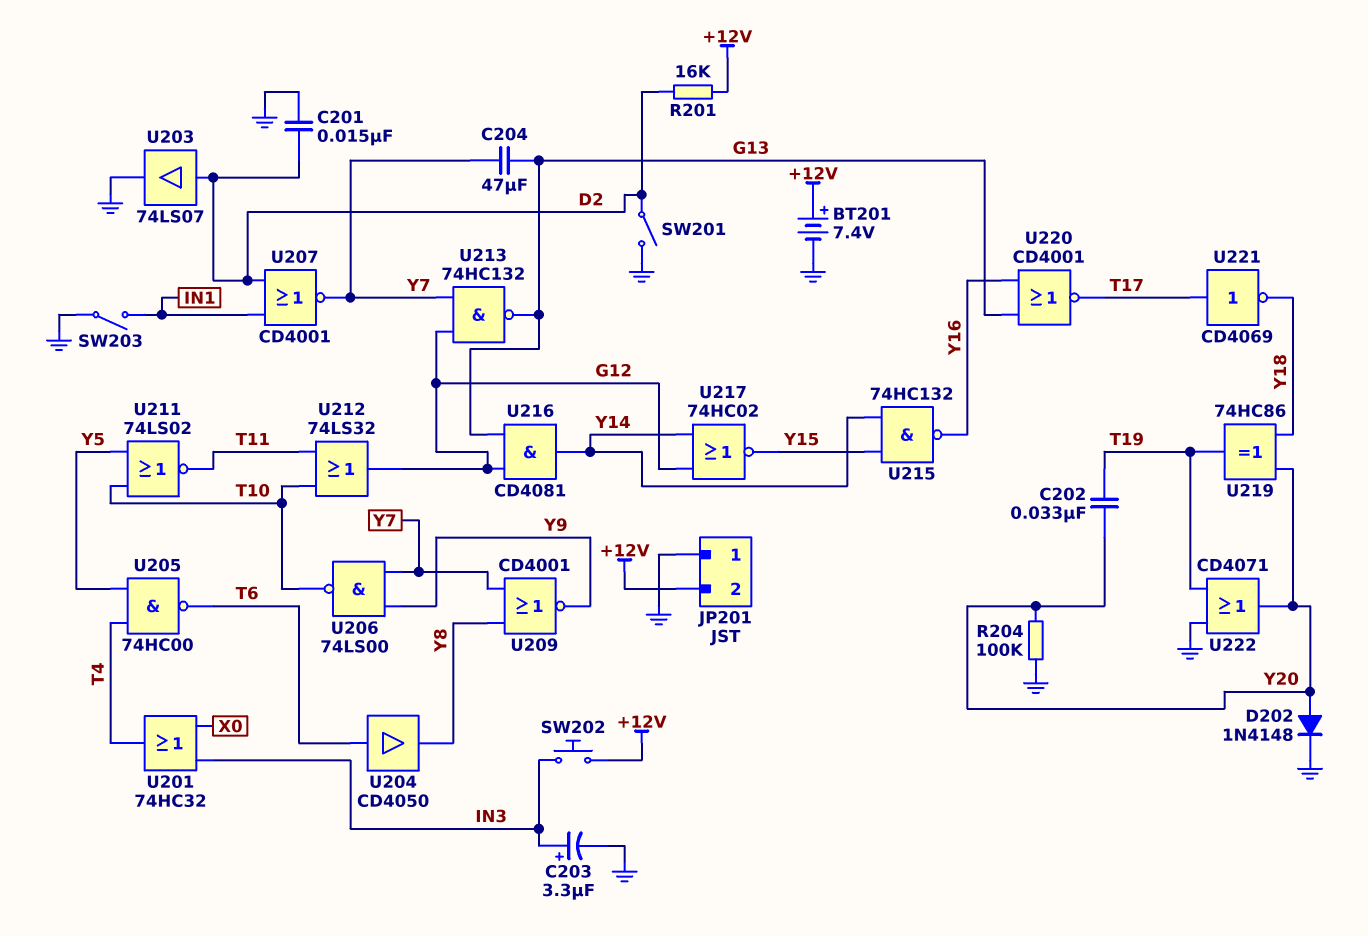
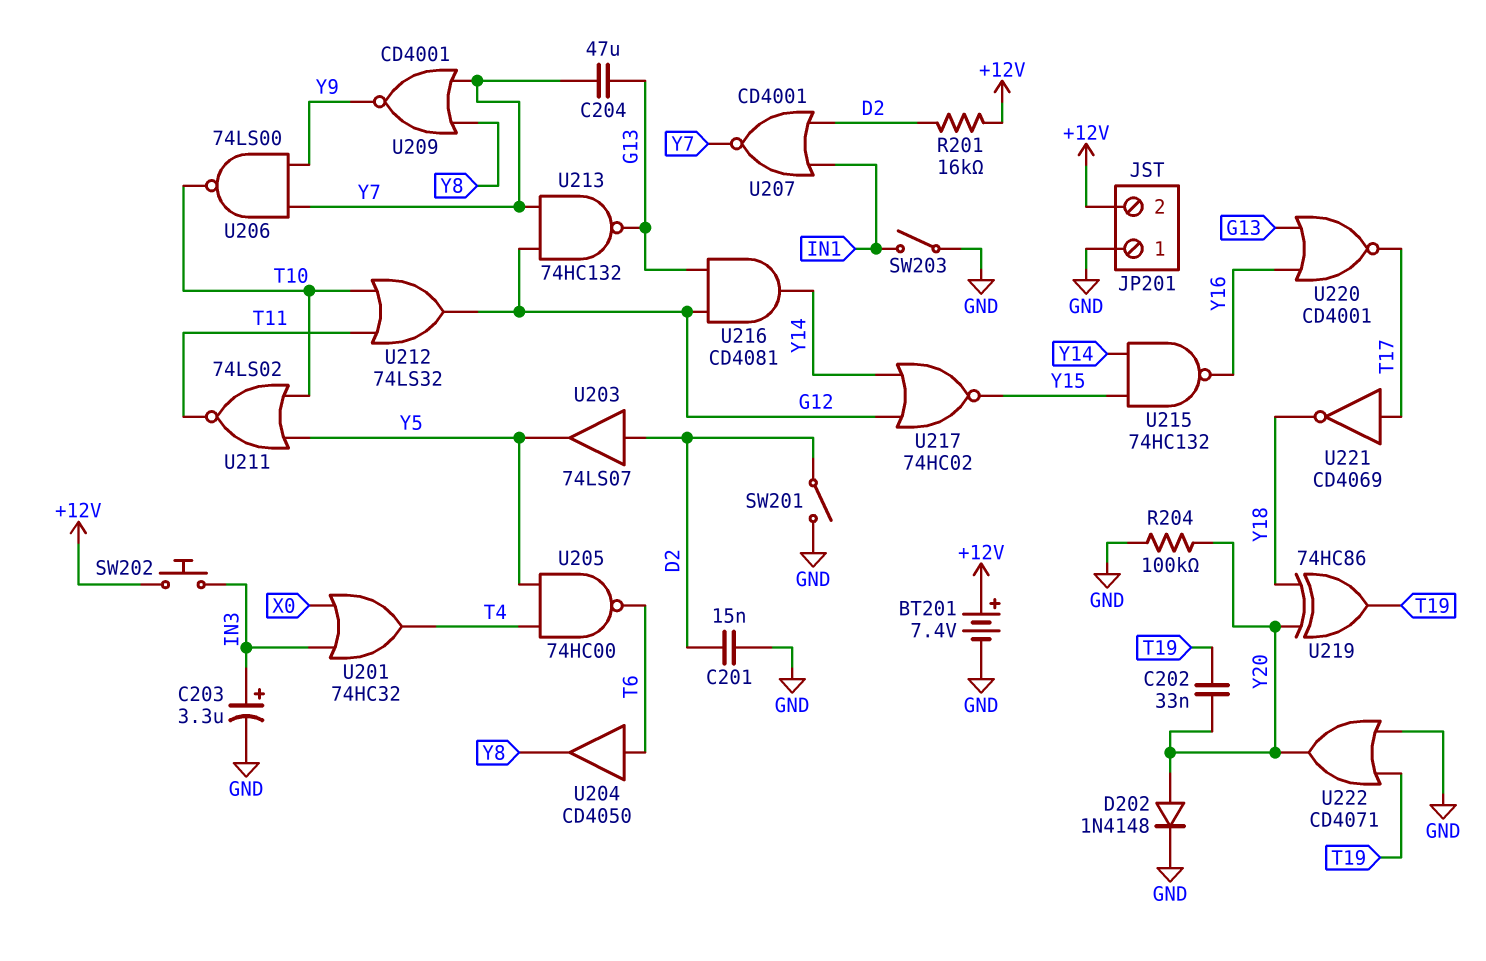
U203: buffer 74LS07 (in D2, out GND) -> buffer 74LS07 (in D2, out Y5)

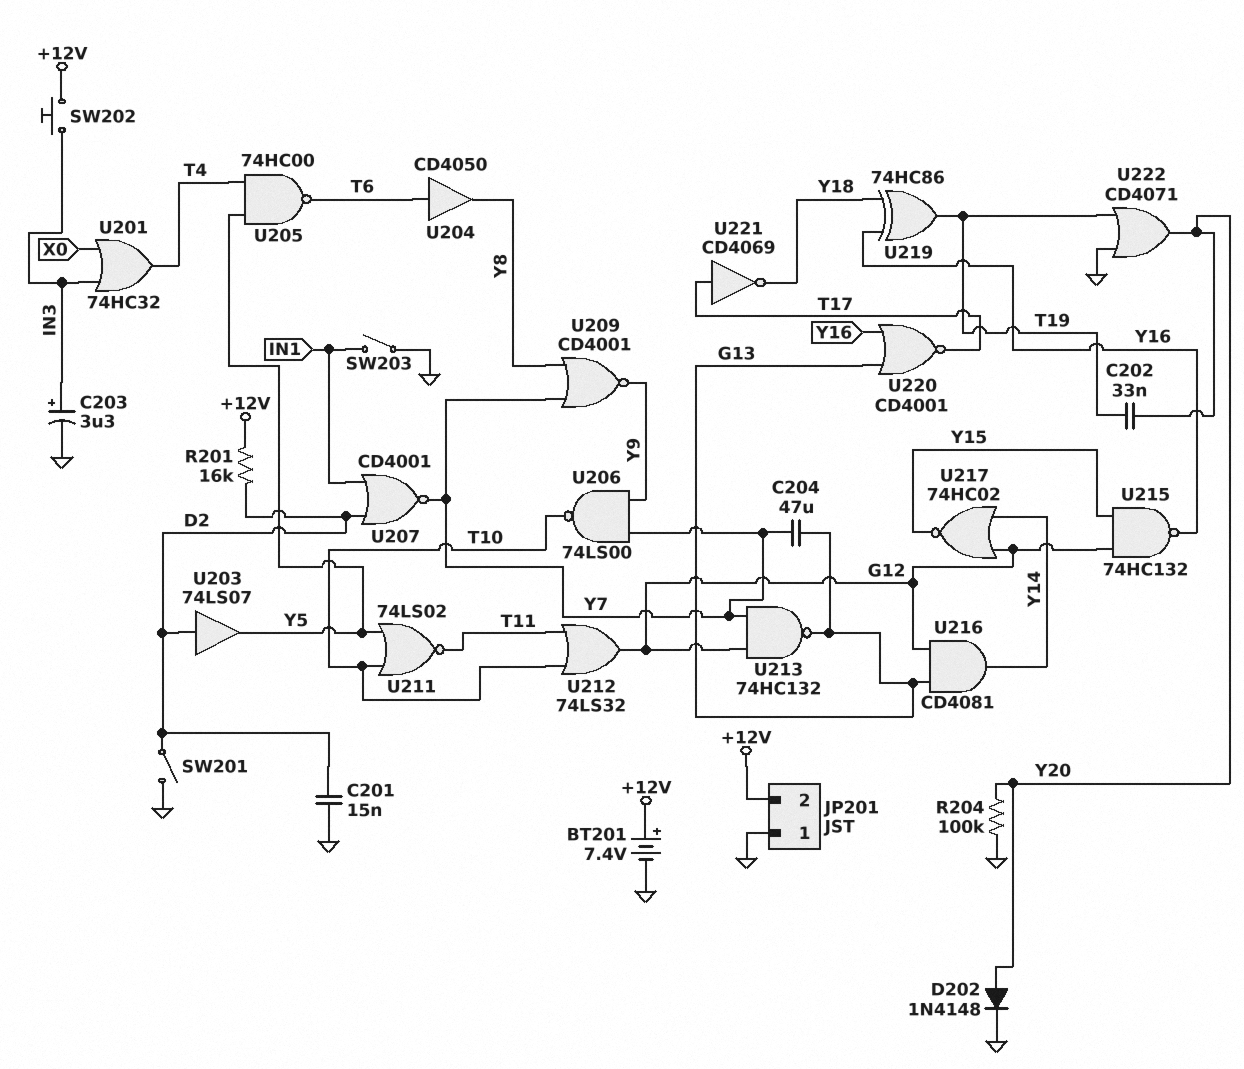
U215: NAND 74HC132 (in Y14, in Y15, out Y16) -> NAND 74HC132 (in G12, in Y15, out Y16)
U219: XOR 74HC86 (in Y18, in Y20, out T19) -> XOR 74HC86 (in Y16, in Y18, out T19)

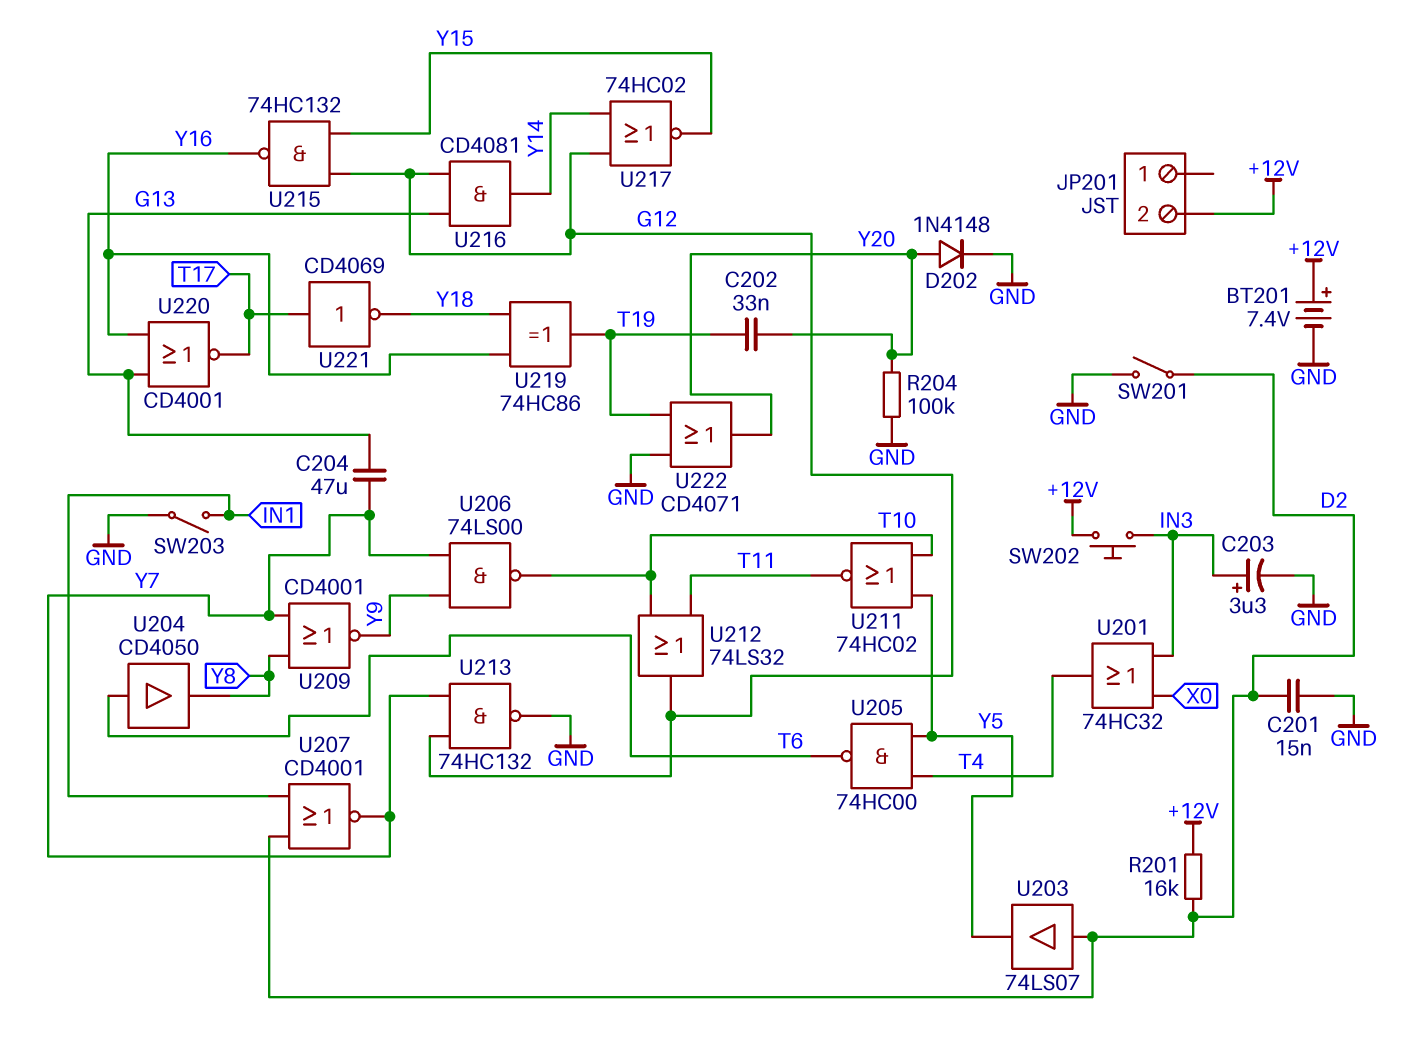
JP201 pin 1: GND -> none
U211: NOR 74LS02 (in T10, in Y5, out T11) -> NOR 74HC02 (in T10, in Y5, out T11)
U213: NAND 74HC132 (in G12, in Y7, out G13) -> NAND 74HC132 (in G12, in Y7, out GND)

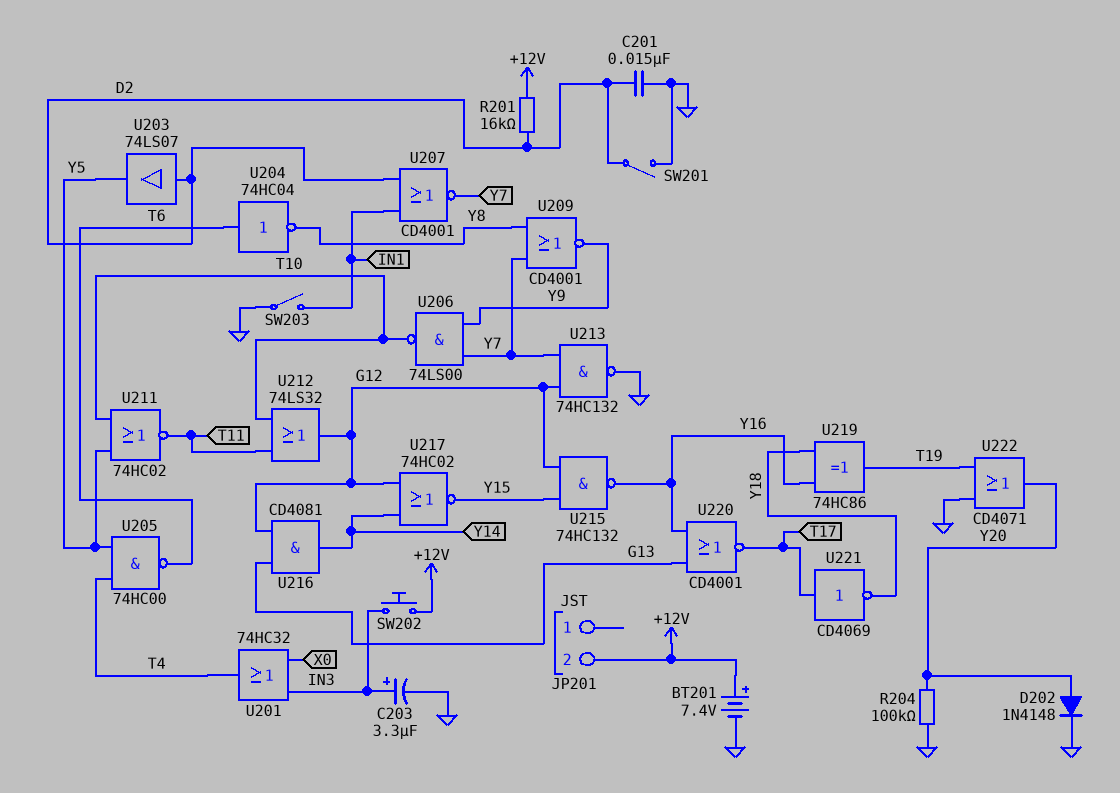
C202: 33nF (T19, Y20) -> none
C204: 47uF (G13, Y7) -> none
U204: buffer CD4050 (in T6, out Y8) -> NOT 74HC04 (in T6, out Y8)

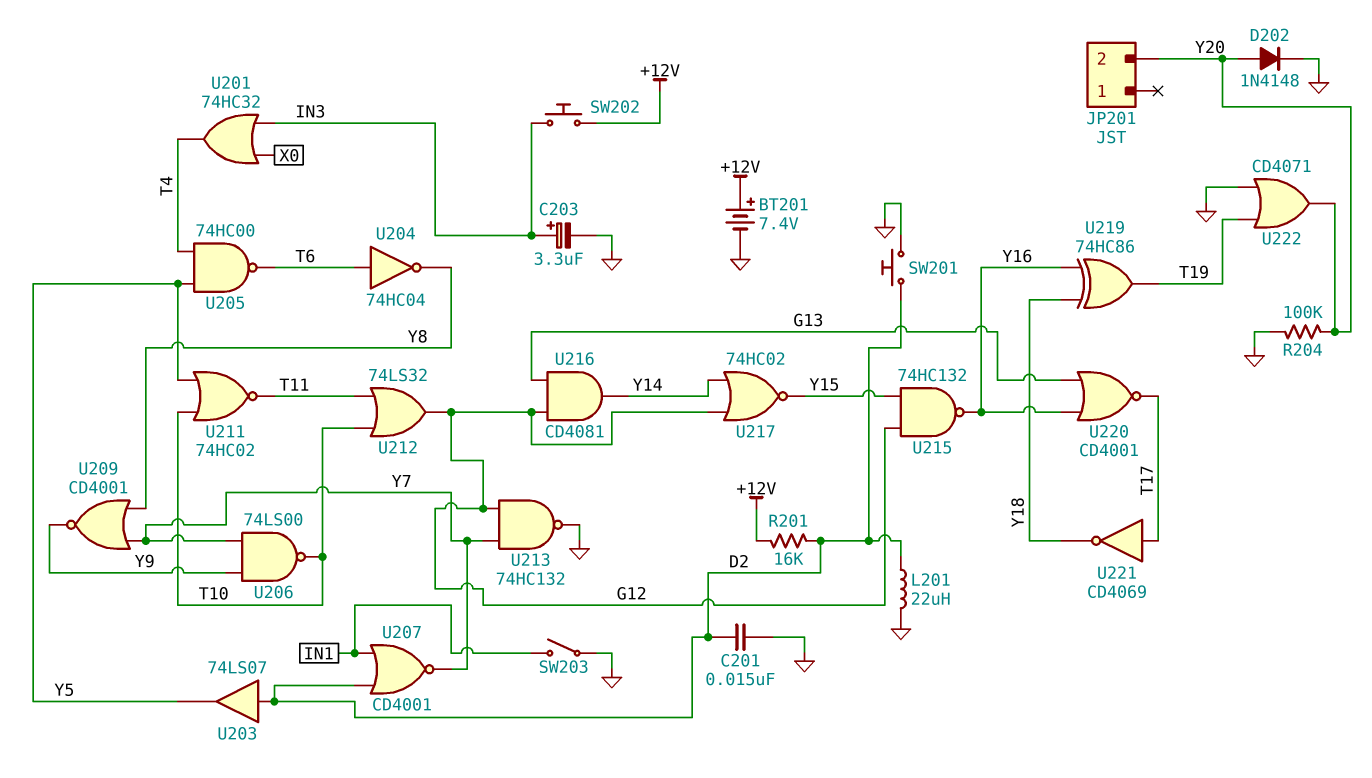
JP201 pin 2: +12V -> Y20
L201: none -> 22uH (D2, GND)
SW201: switch (D2, GND) -> button (D2, GND)

